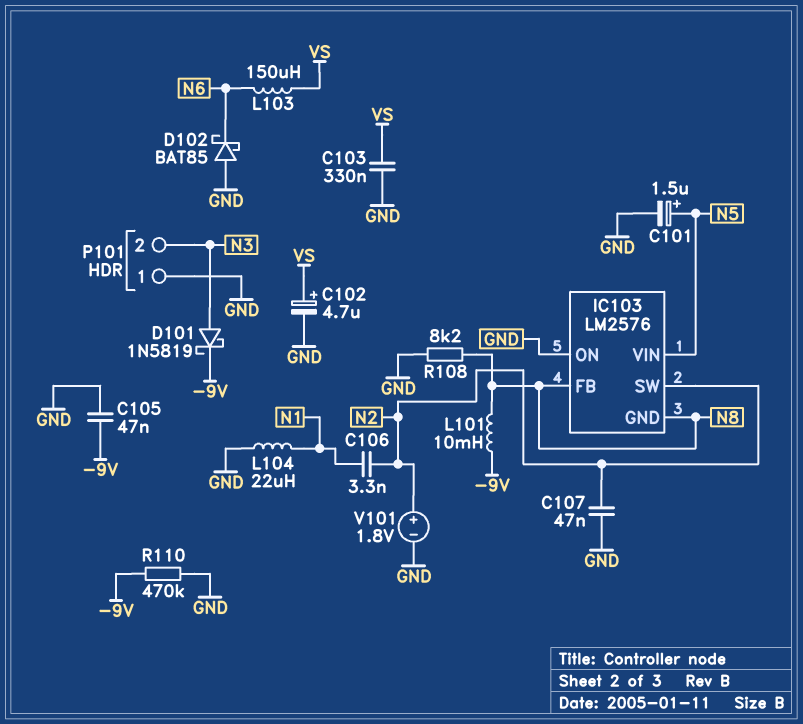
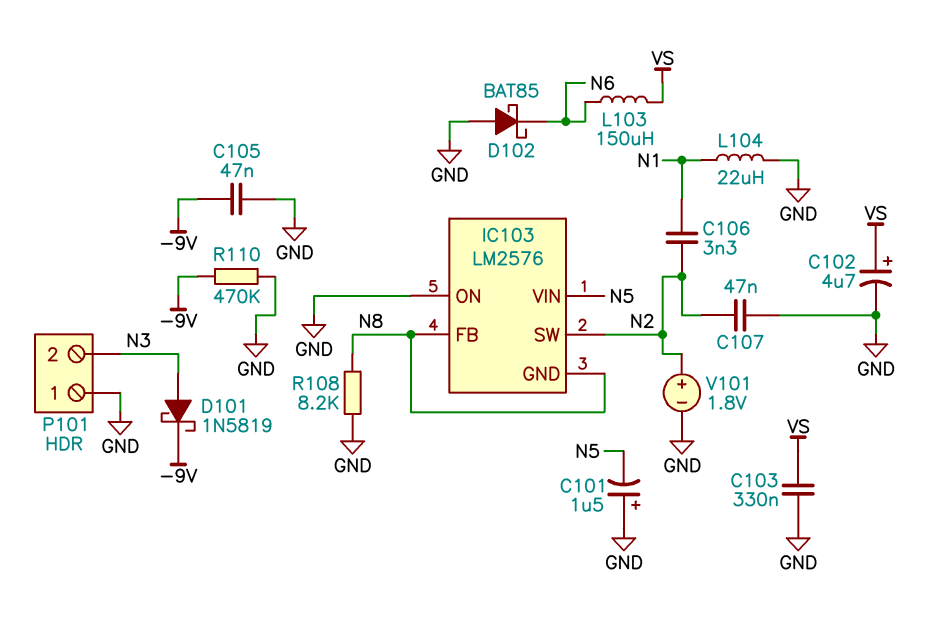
C101: 1.5uF (plus N5, minus GND) -> 1.5uF (plus GND, minus N5)
L101: 10mH (-9V, N8) -> none

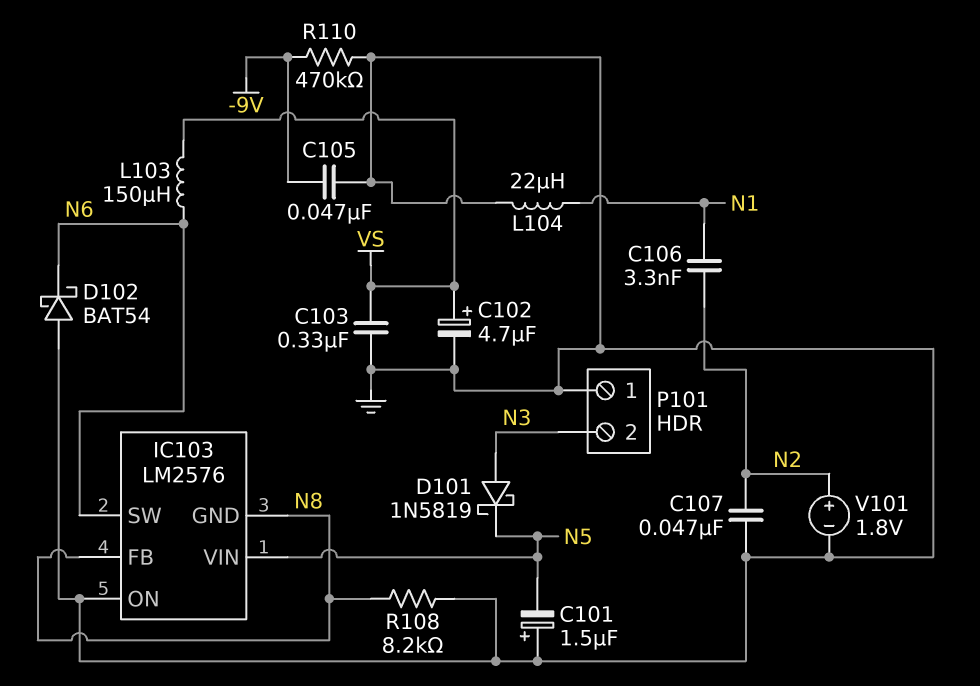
D101: schottky 1N5819 (A N3, K -9V) -> schottky 1N5819 (A N3, K N5)
D102: schottky BAT85 (A GND, K N6) -> schottky BAT54 (A GND, K N6)
IC103 pin SW: N2 -> N6

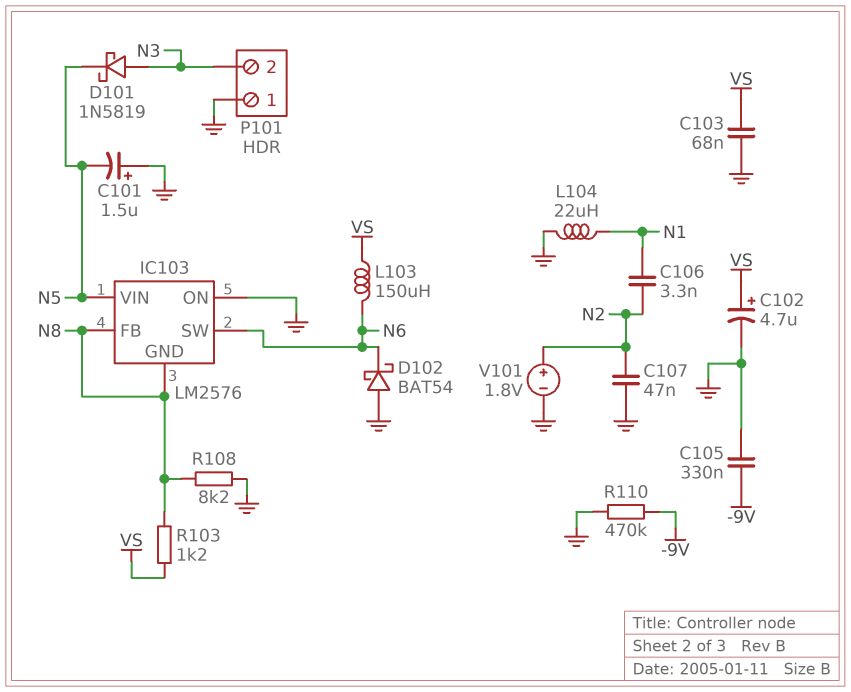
C103: 330nF (GND, VS) -> 68nF (GND, VS)
C105: 47nF (-9V, GND) -> 330nF (-9V, GND)
R103: none -> 1.2k (N8, VS)

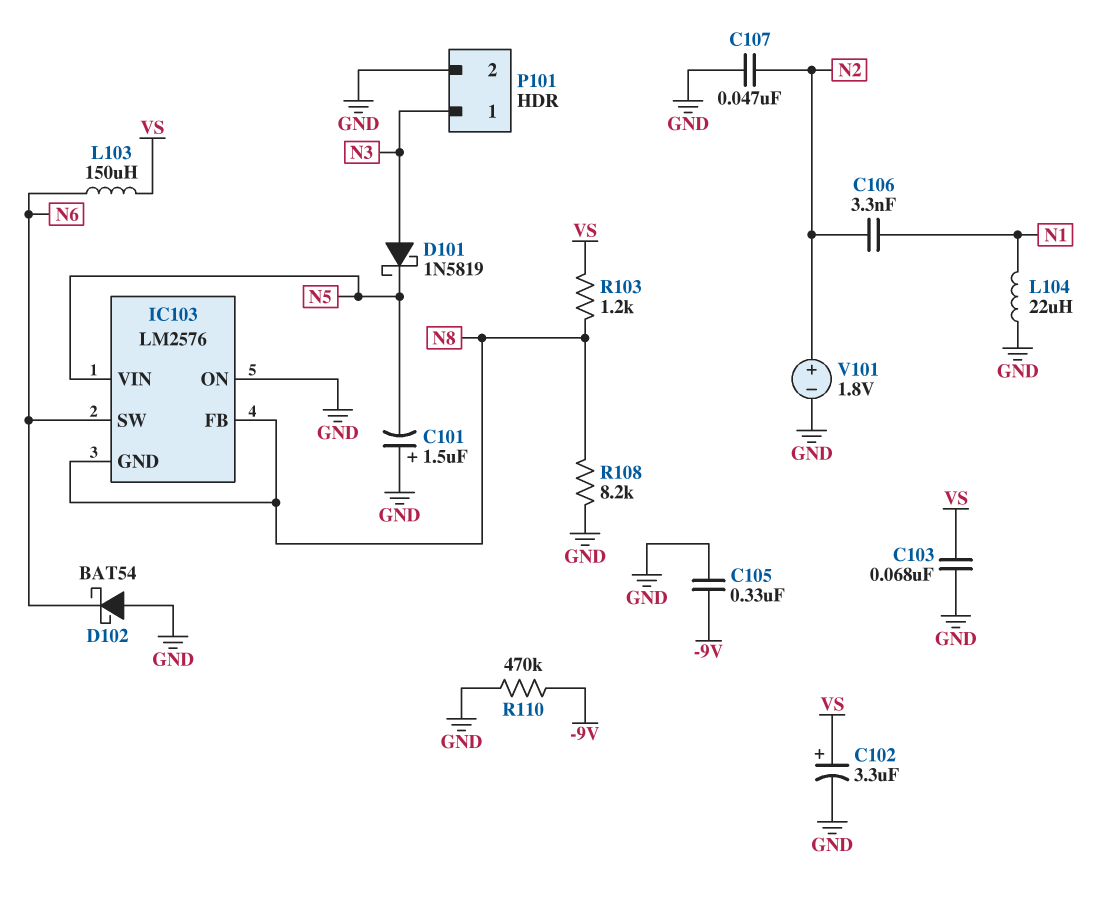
C102: 4.7uF (plus VS, minus GND) -> 3.3uF (plus VS, minus GND)
P101 pin 1: GND -> N3
P101 pin 2: N3 -> GND

